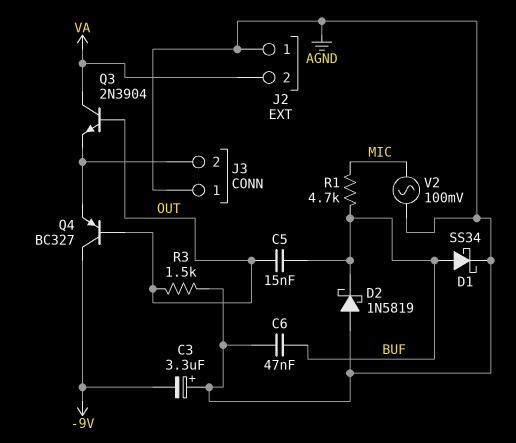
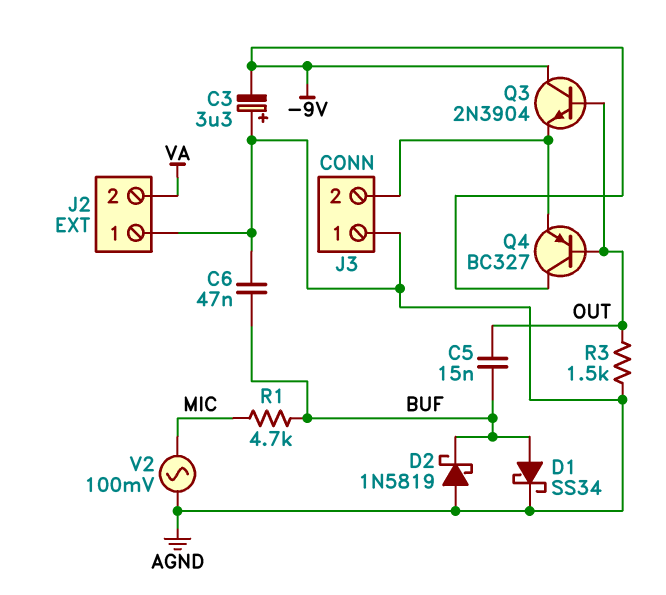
Q3: NPN 2N3904 (B OUT, C VA, E J3/2) -> NPN 2N3904 (B OUT, C -9V, E J3/2)

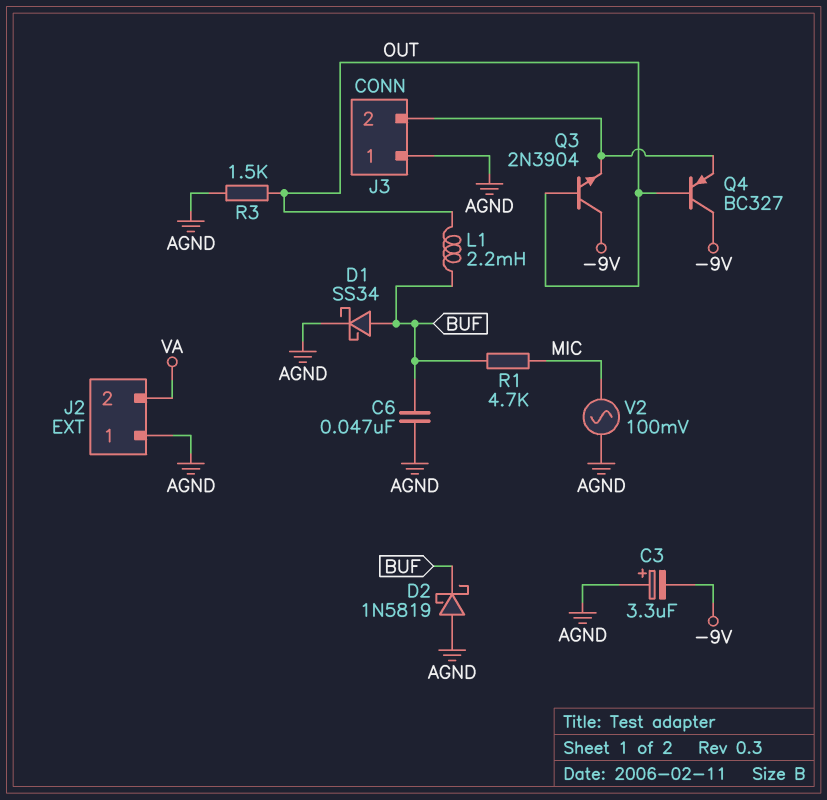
C5: 15nF (BUF, OUT) -> none
L1: none -> 2.2mH (BUF, OUT)

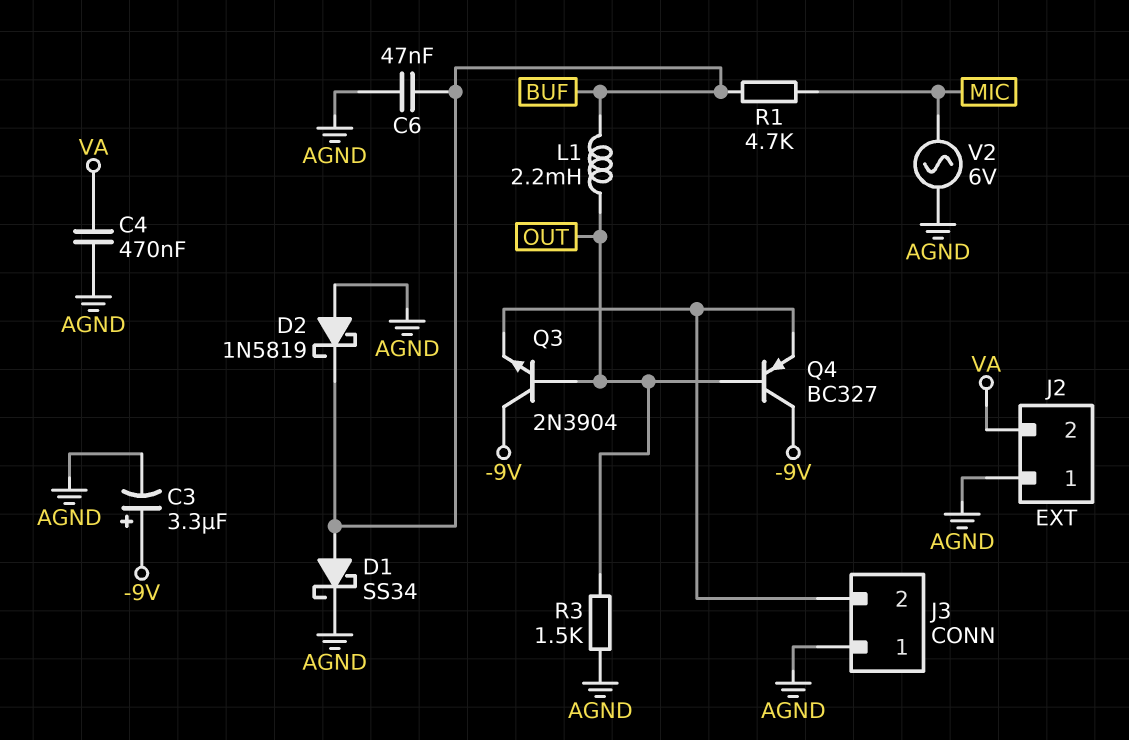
C3: 3.3uF (plus AGND, minus -9V) -> 3.3uF (plus -9V, minus AGND)
C4: none -> 470nF (AGND, VA)
V2: AC 100mV (AGND, MIC) -> AC 6V (AGND, MIC)

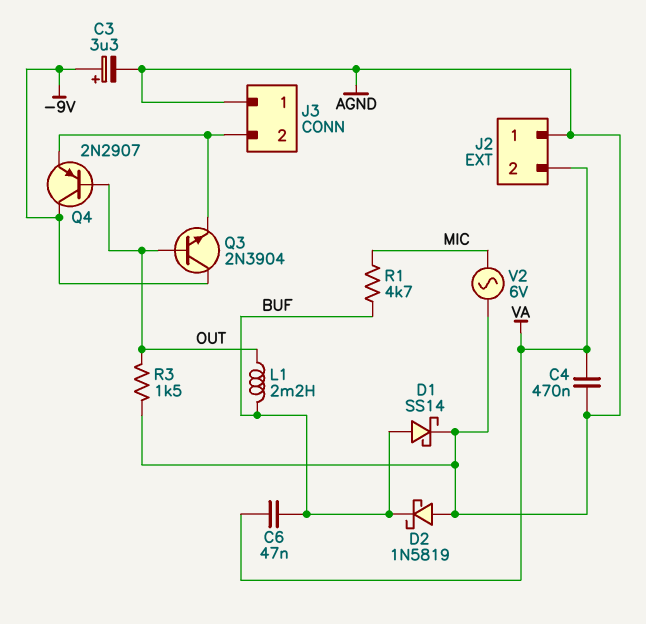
C6: 47nF (AGND, BUF) -> 47nF (BUF, VA)
D1: schottky SS34 (A BUF, K AGND) -> schottky SS14 (A BUF, K AGND)
Q4: PNP BC327 (B OUT, C -9V, E J3/2) -> PNP 2N2907 (B OUT, C -9V, E J3/2)

